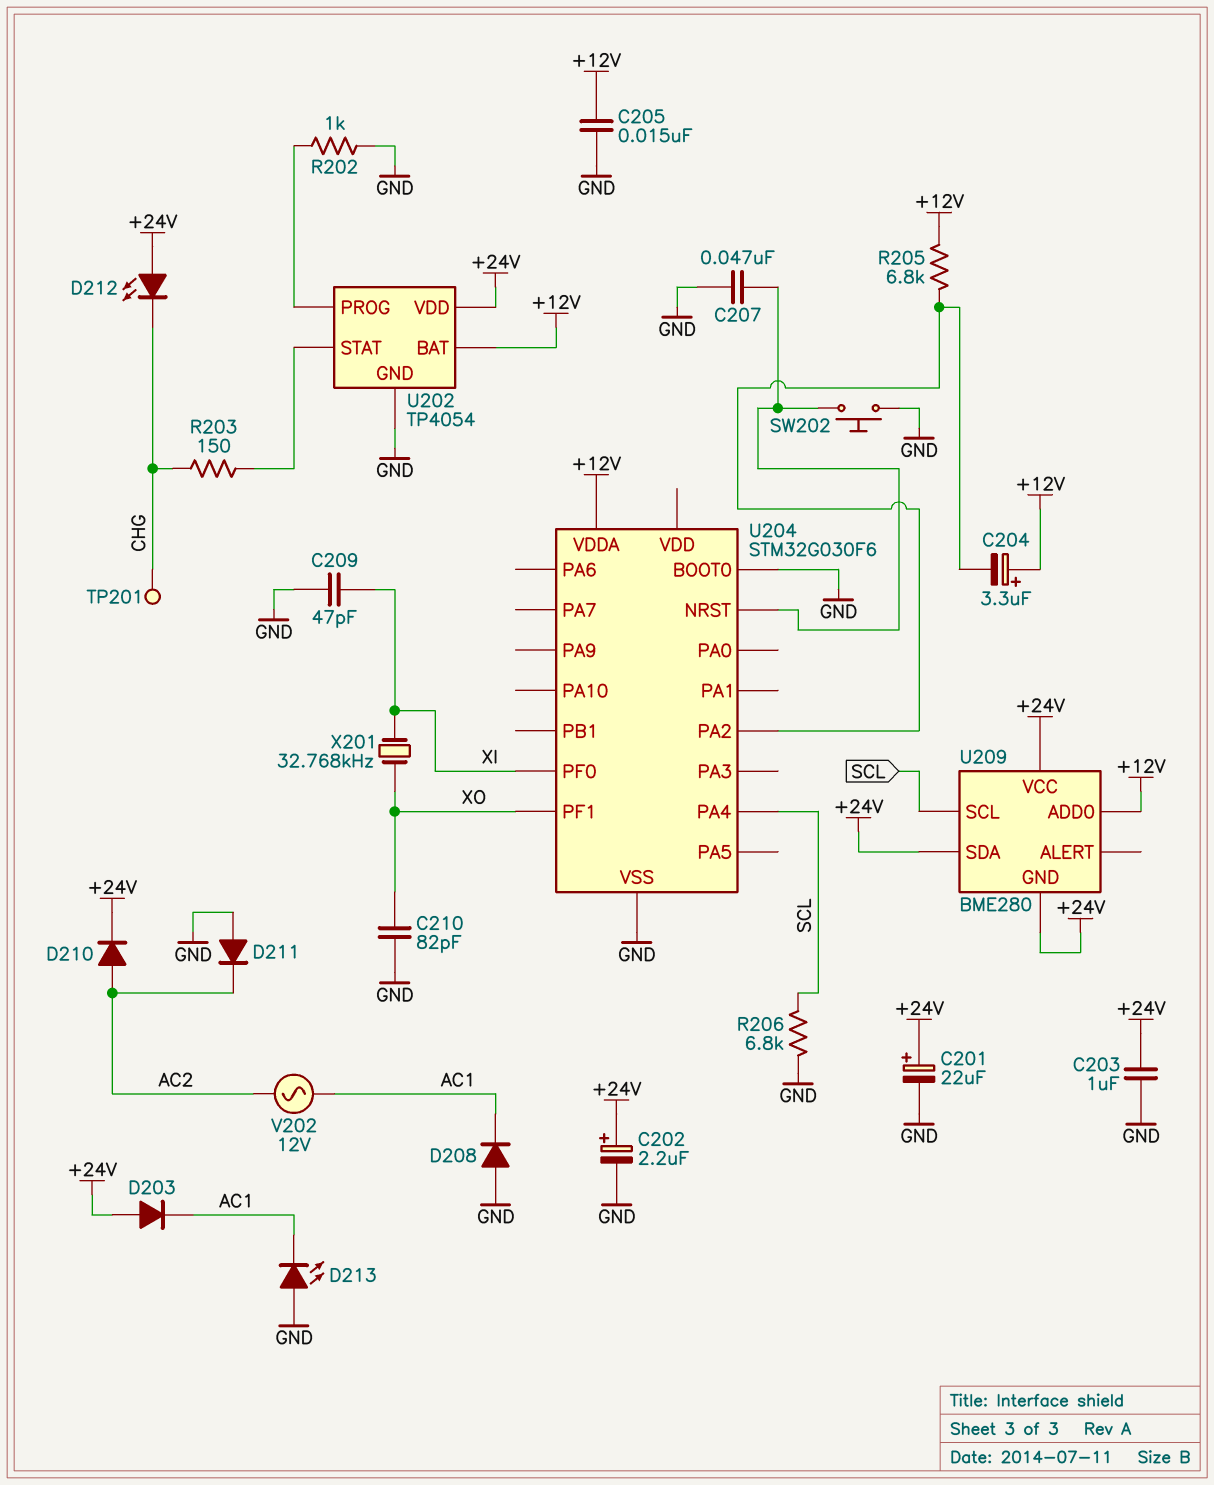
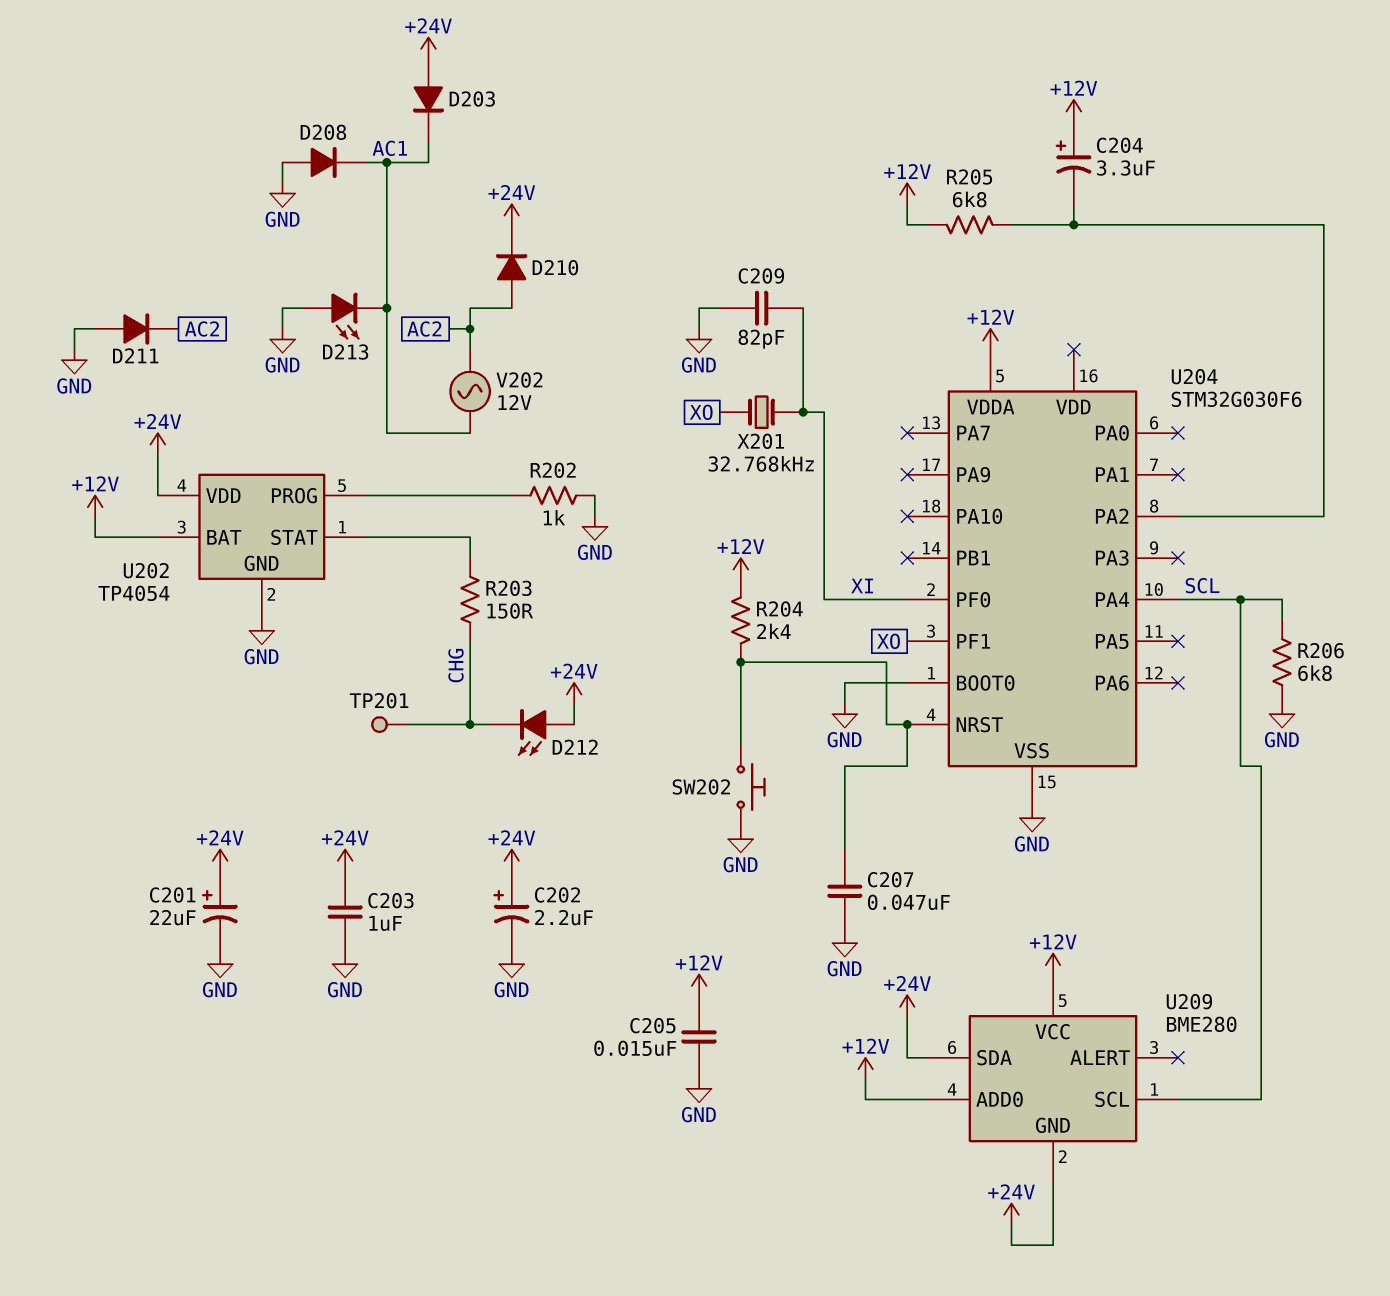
C209: 47pF (GND, XI) -> 82pF (GND, XI)
C210: 82pF (GND, XO) -> none
R204: none -> 2.4k (+12V, U204/NRST)
U209 pin VCC: +24V -> +12V

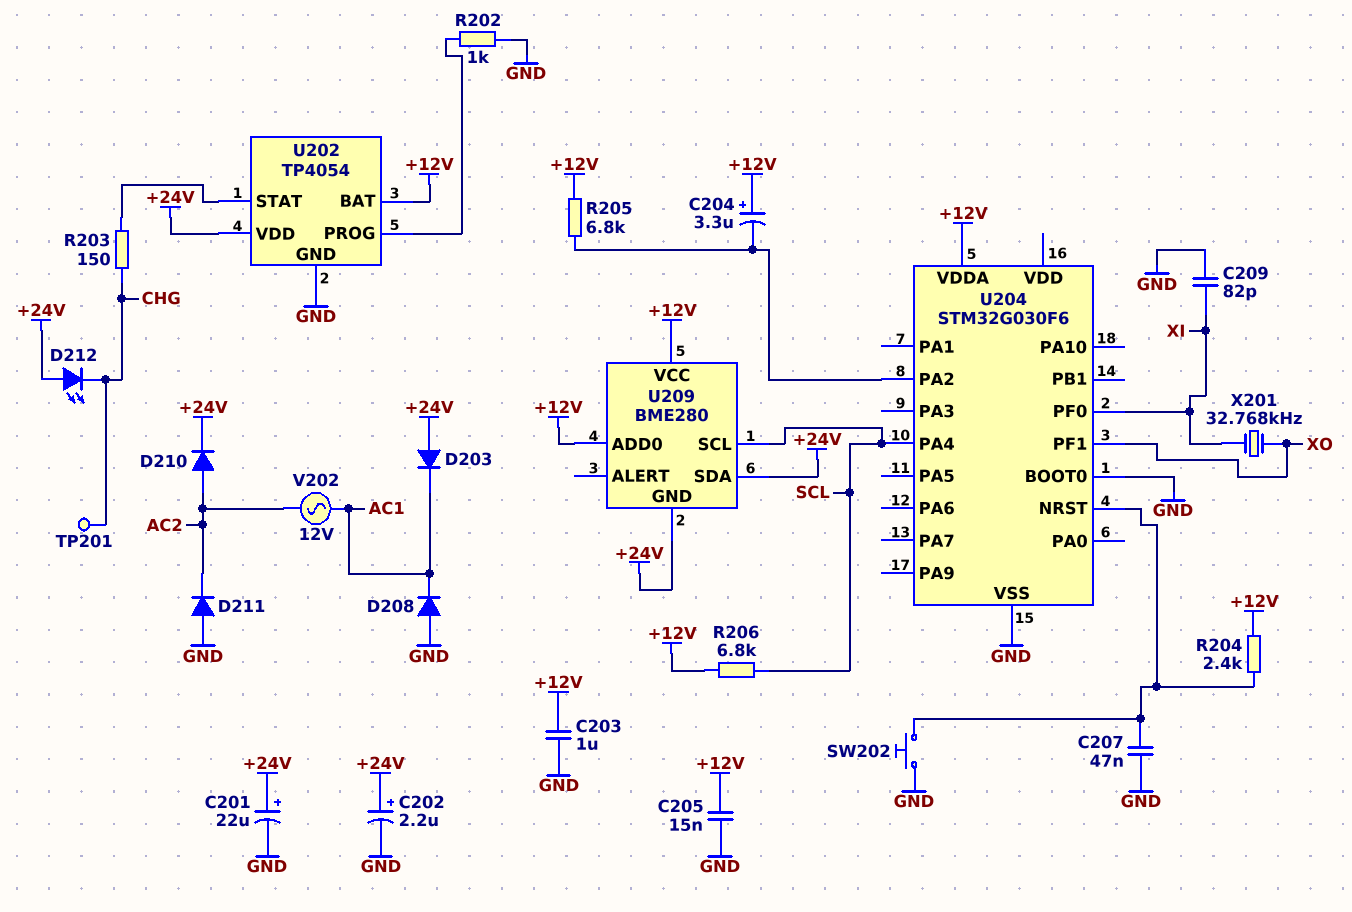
C203: 1uF (+24V, GND) -> 1uF (+12V, GND)
D213: LED (A GND, K AC1) -> none
R206: 6.8k (GND, SCL) -> 6.8k (+12V, SCL)

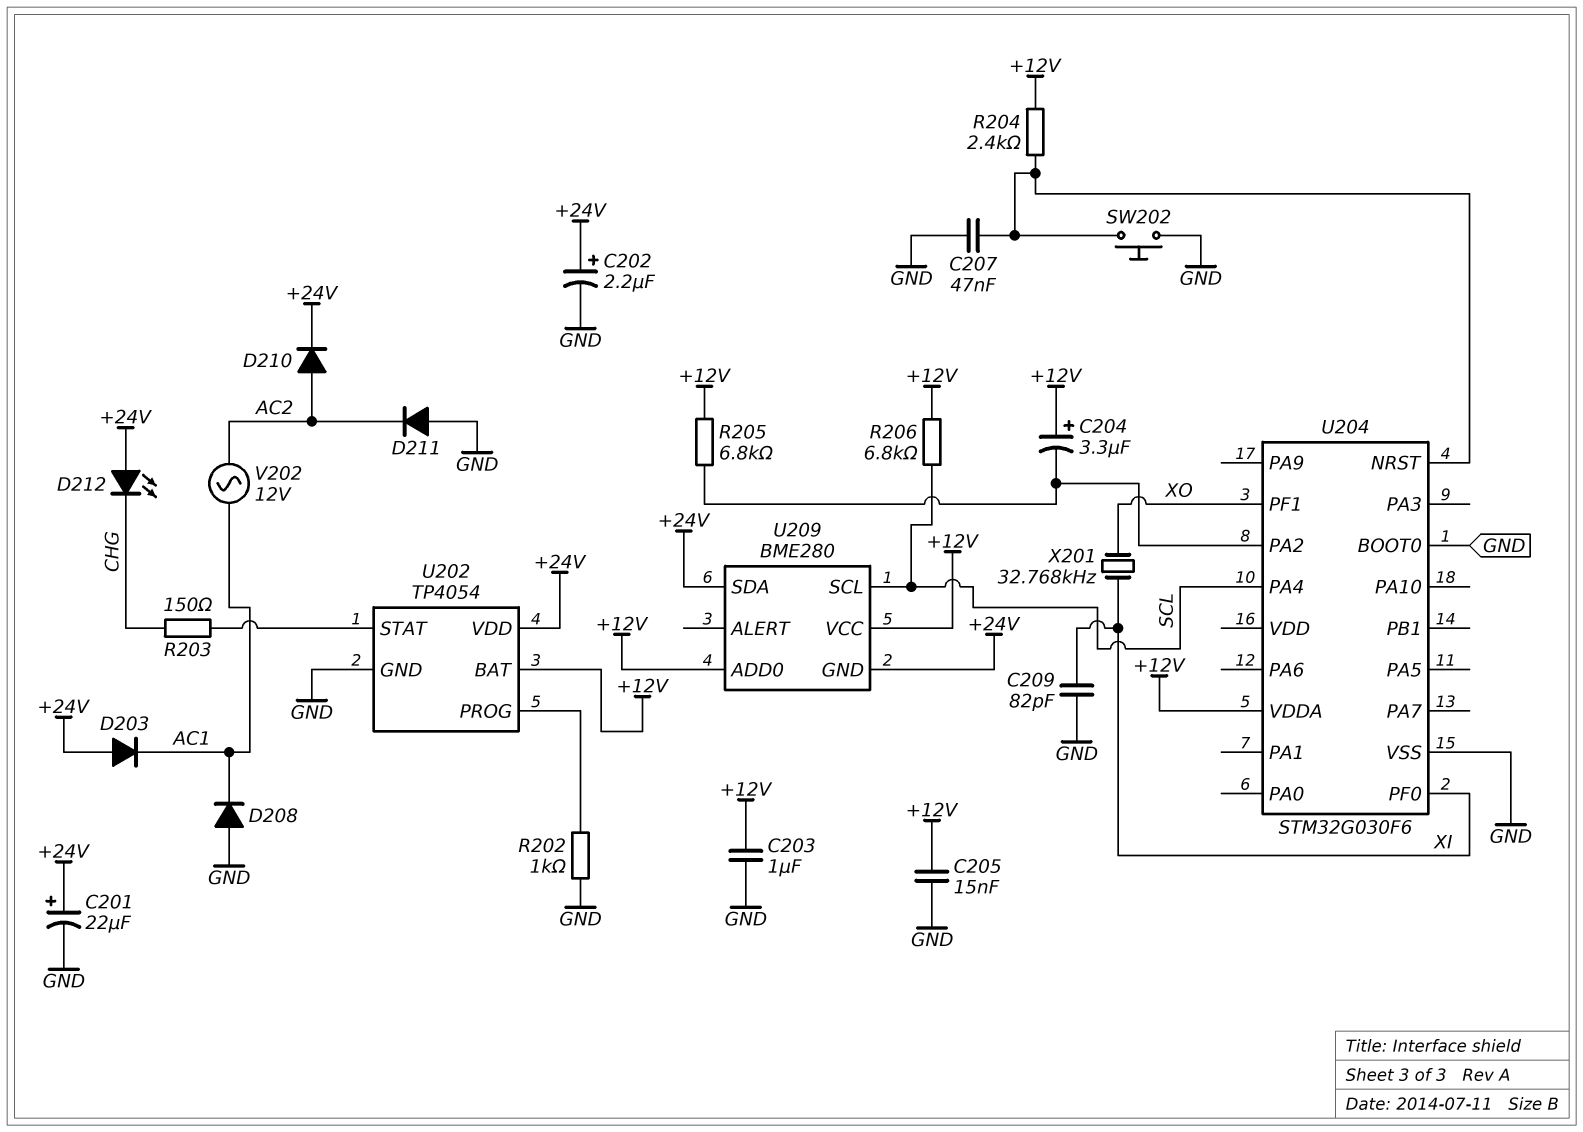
TP201: test point (CHG) -> none

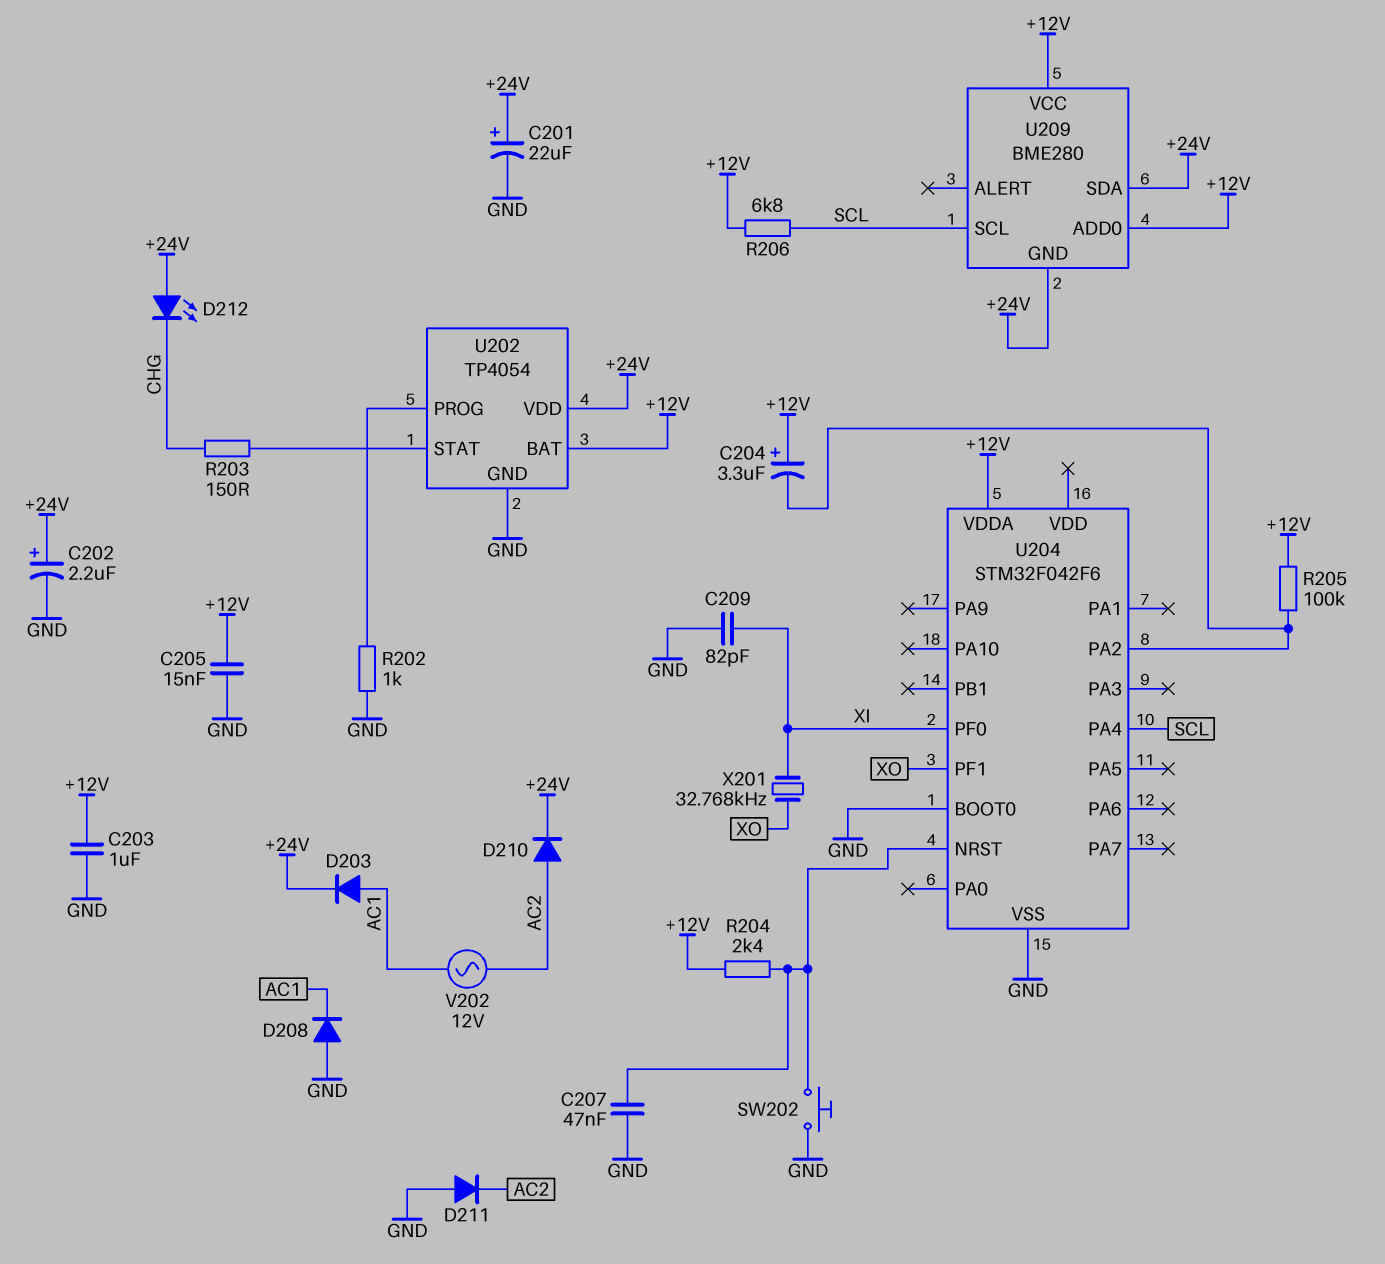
D203: diode (A +24V, K AC1) -> diode (A AC1, K +24V)
R205: 6.8k (+12V, U204/PA2) -> 100k (+12V, U204/PA2)
U204: STM32G030F6 -> STM32F042F6

